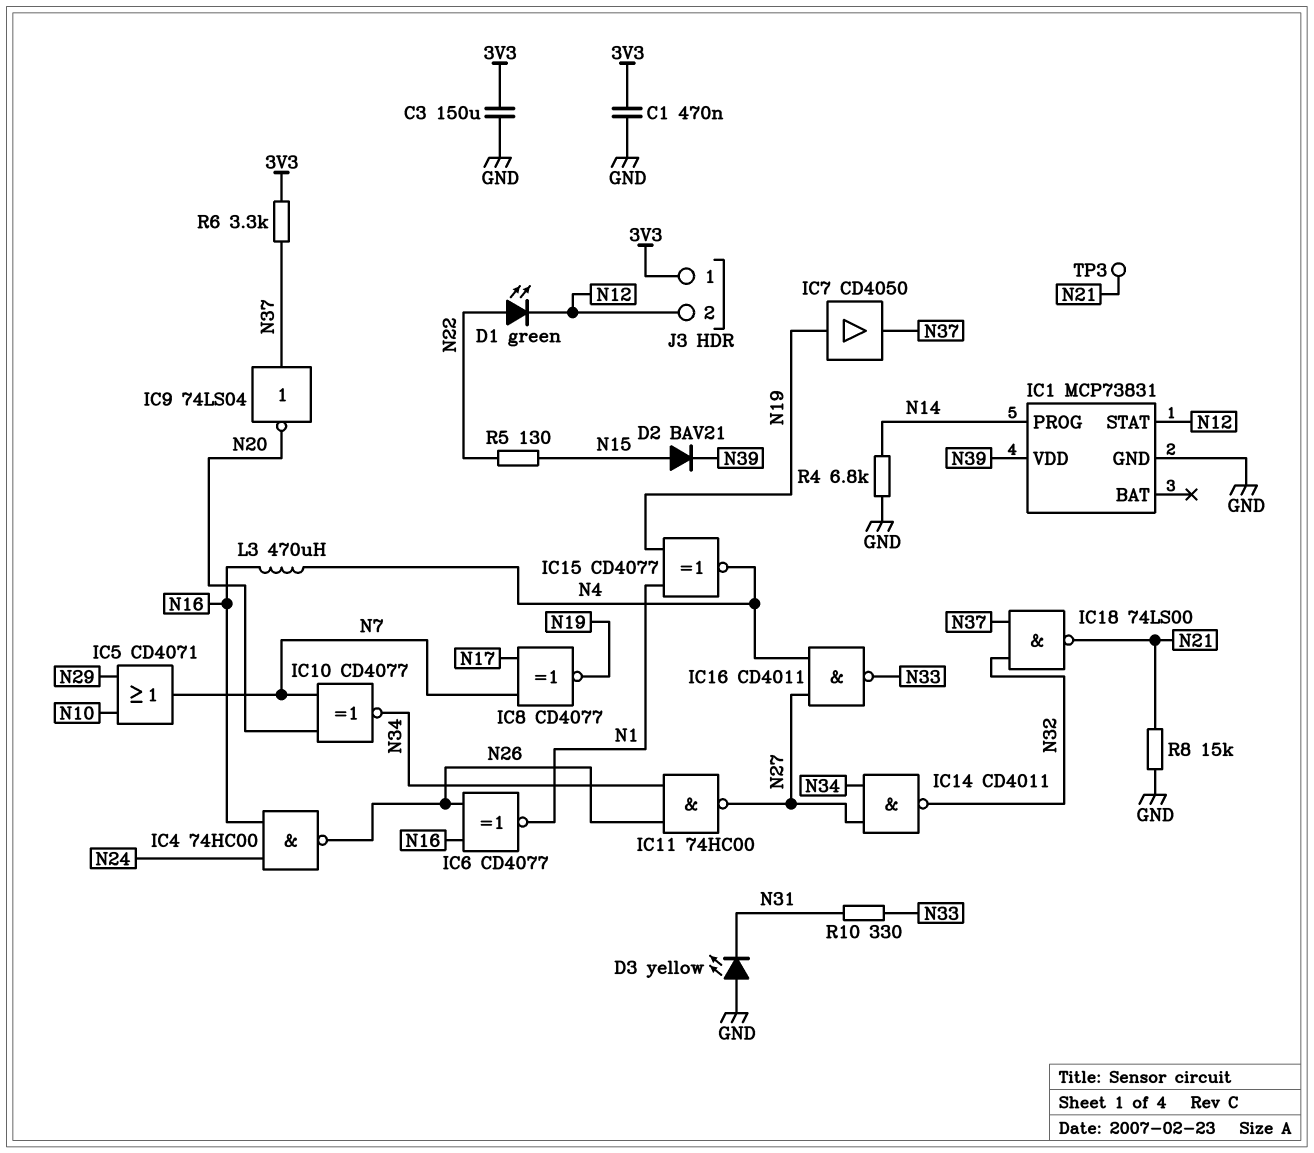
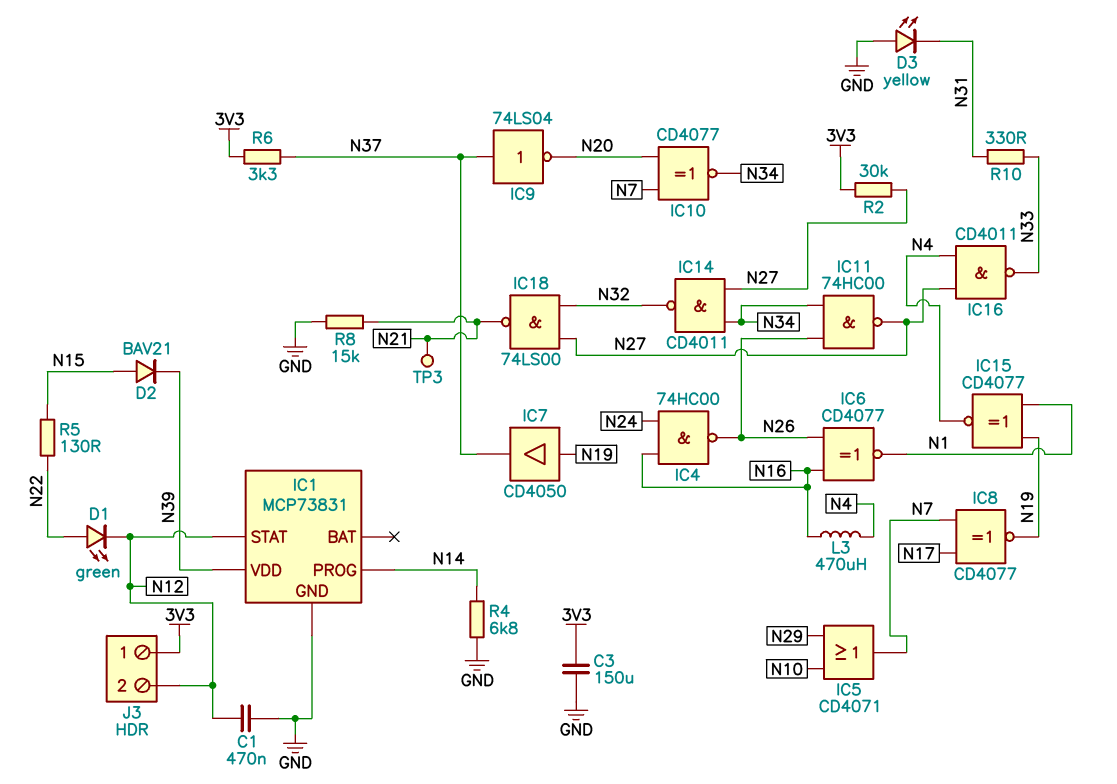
C1: 470nF (3V3, GND) -> 470nF (GND, N12)
IC18: NAND 74LS00 (in N32, in N37, out N21) -> NAND 74LS00 (in N27, in N32, out N21)
R2: none -> 30k (3V3, N27)

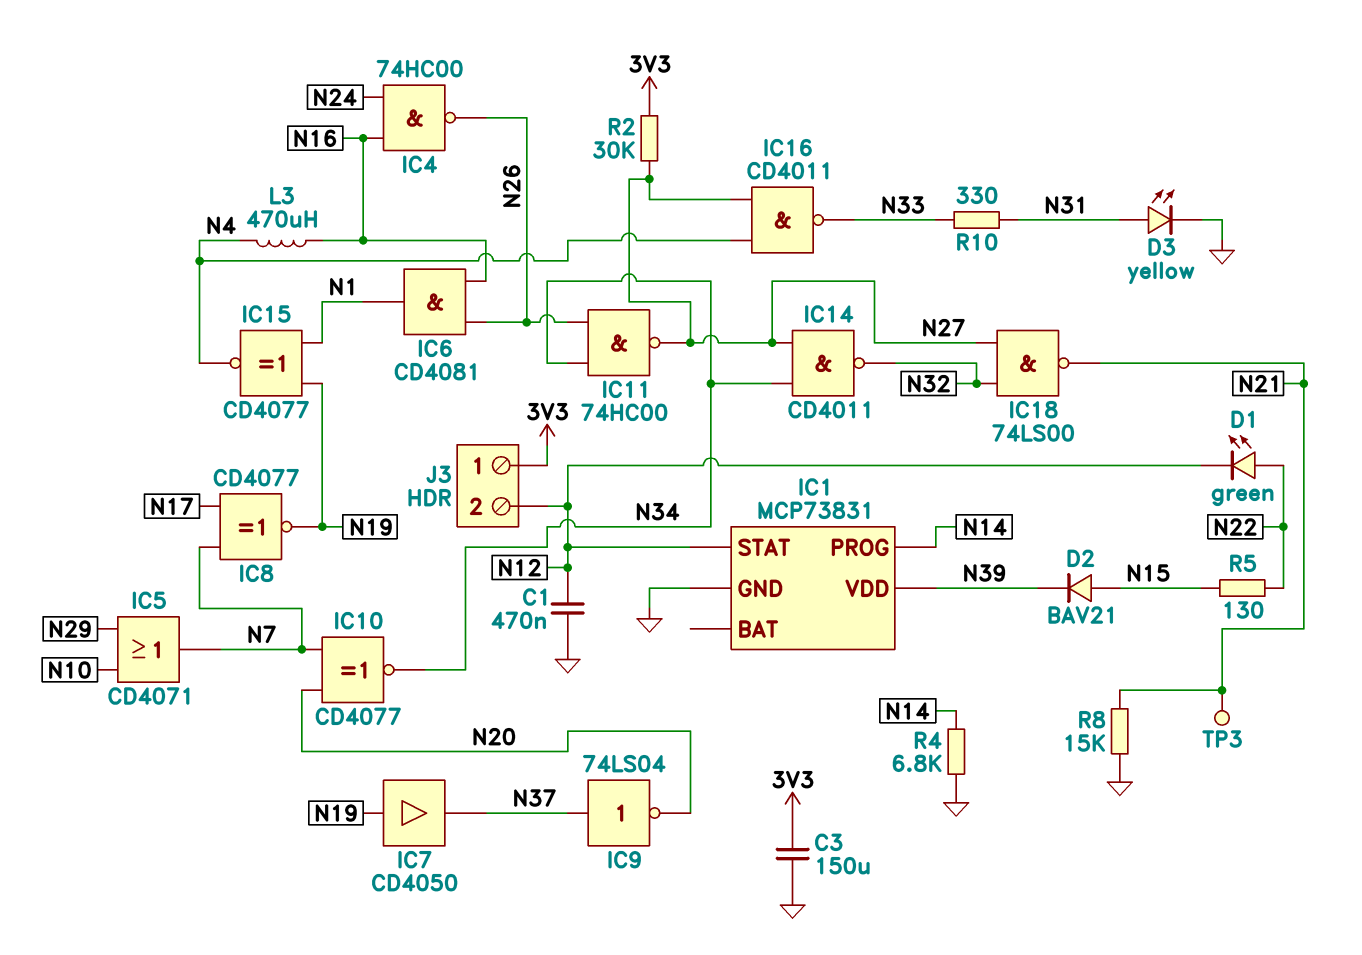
D3: LED yellow (A GND, K N31) -> LED yellow (A N31, K GND)
IC6: XNOR CD4077 (in N16, in N26, out N1) -> AND CD4081 (in N16, in N26, out N1)
R6: 3.3k (3V3, N37) -> none

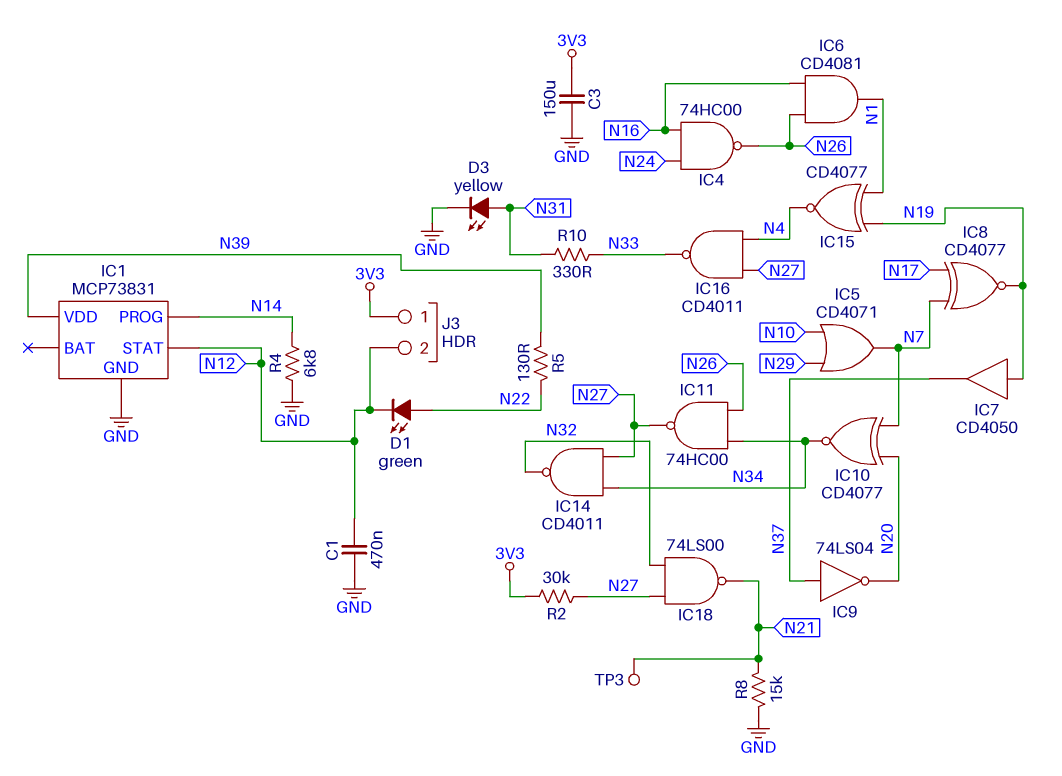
D2: diode BAV21 (A N15, K N39) -> none
L3: 470uH (N4, N16) -> none
R5: 130 (N15, N22) -> 130 (N22, N39)

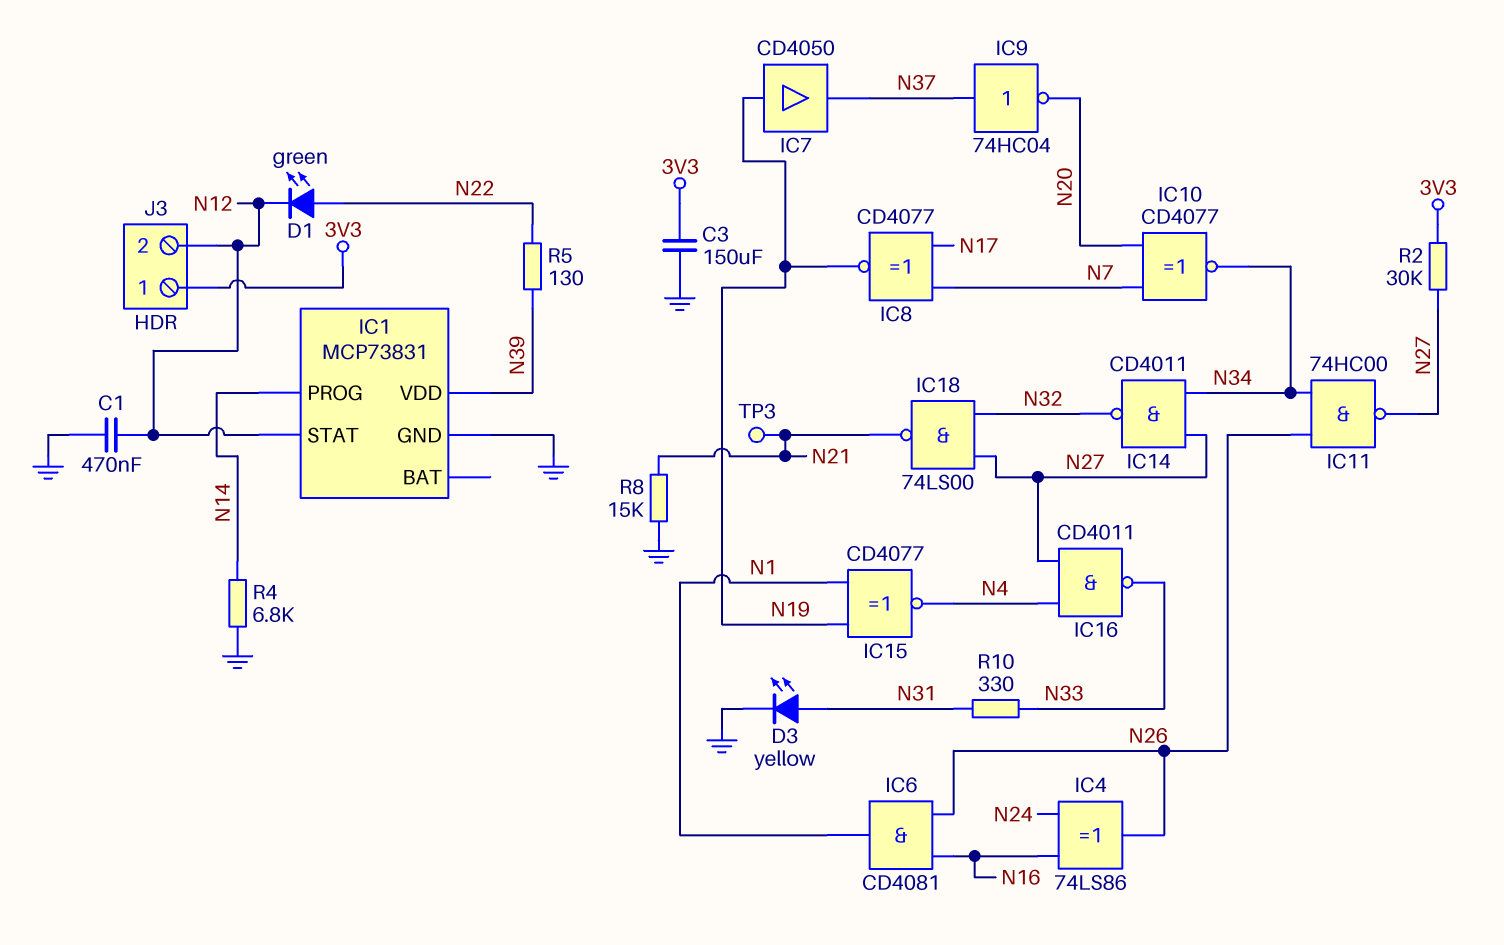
IC4: NAND 74HC00 (in N16, in N24, out N26) -> XOR 74LS86 (in N16, in N24, out N26)
IC5: OR CD4071 (in N10, in N29, out N7) -> none
IC9: NOT 74LS04 (in N37, out N20) -> NOT 74HC04 (in N37, out N20)

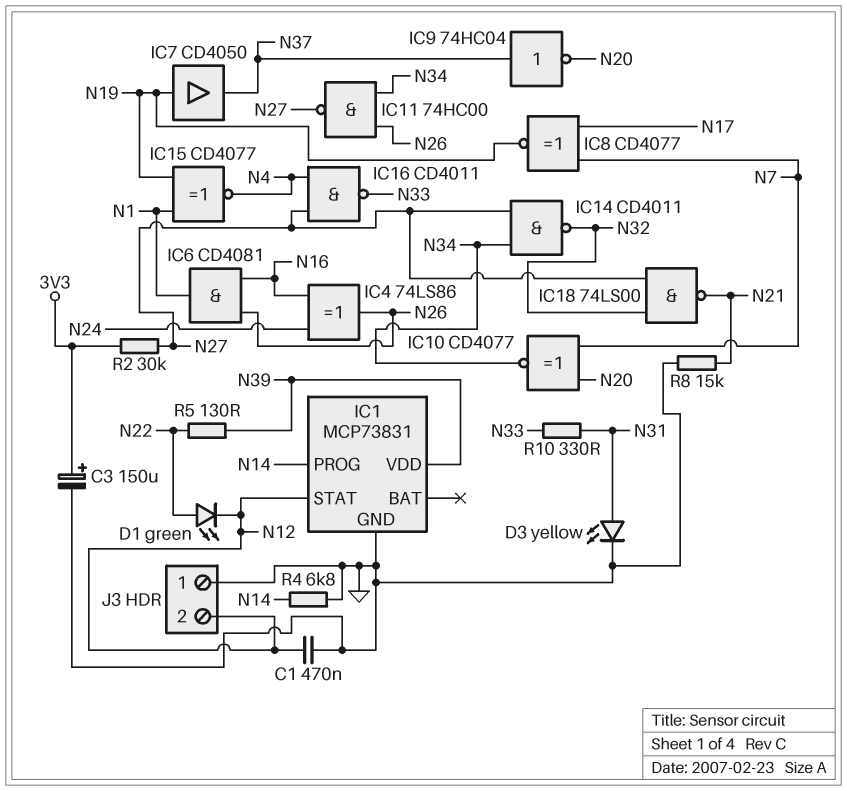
C3: 150uF (3V3, GND) -> 150uF (plus 3V3, minus GND)
J3 pin 1: 3V3 -> GND
TP3: test point (N21) -> none

